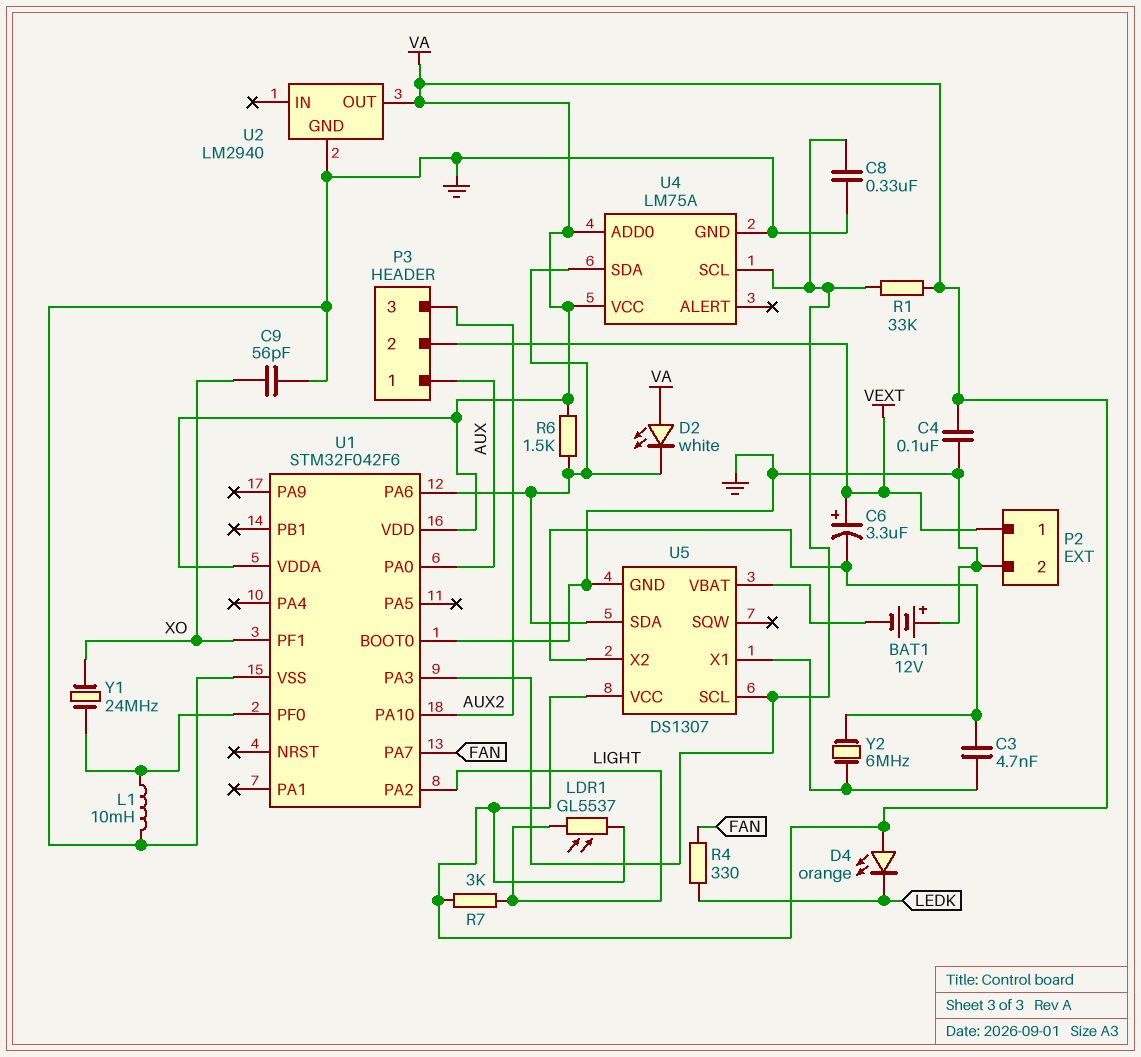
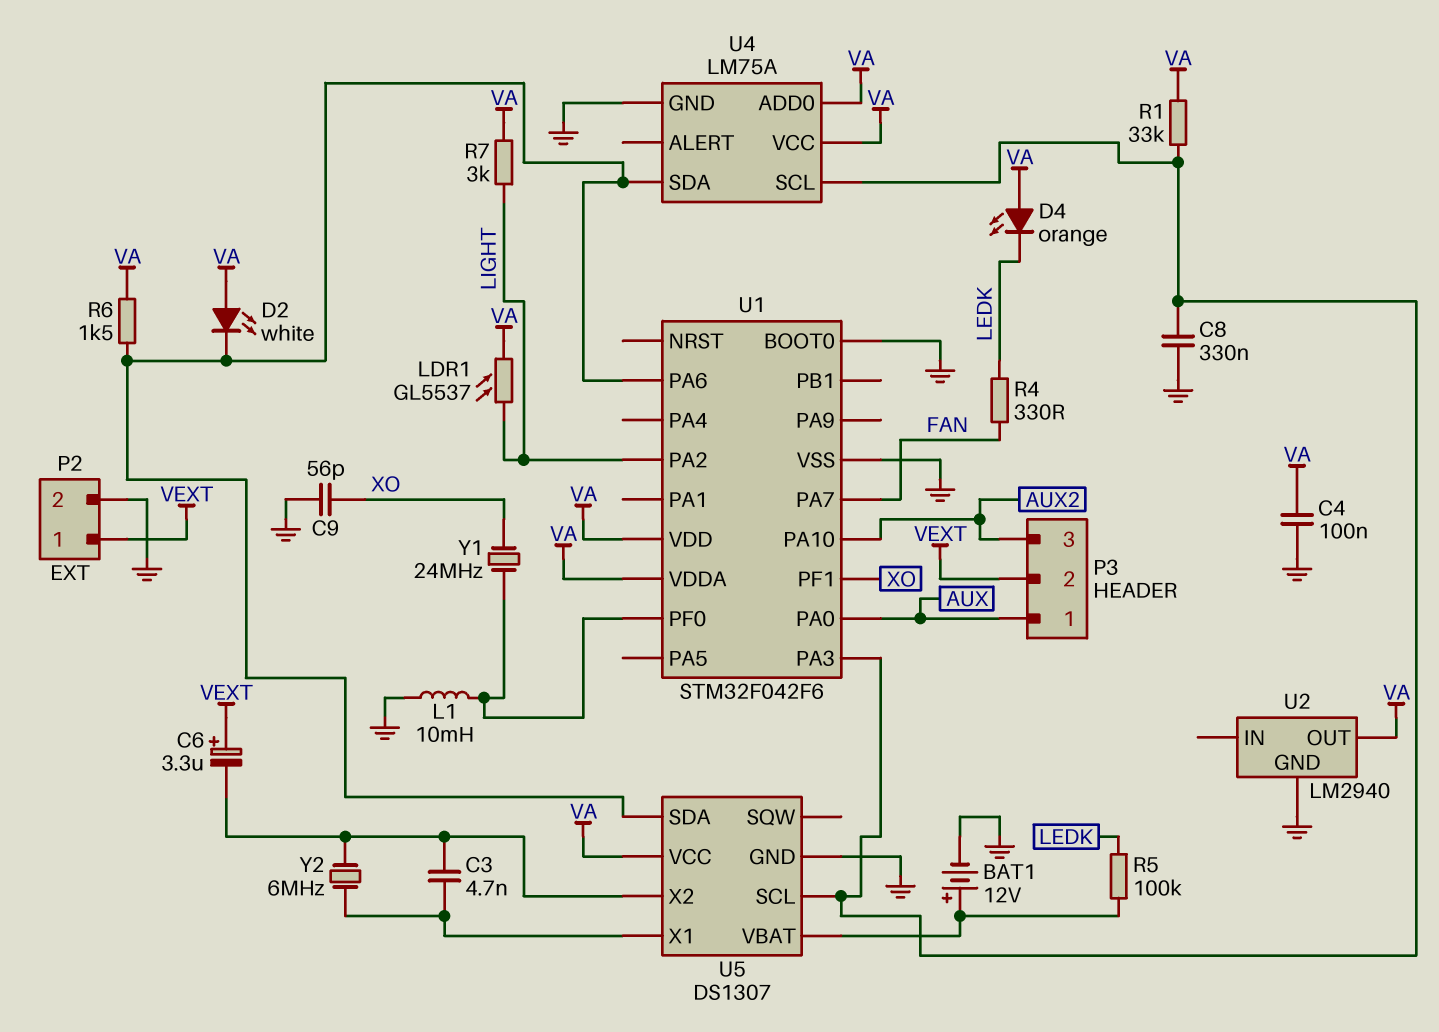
BAT1: 12V (plus GND, minus U5/VBAT) -> 12V (plus U5/VBAT, minus GND)
R5: none -> 100k (LEDK, U5/VBAT)

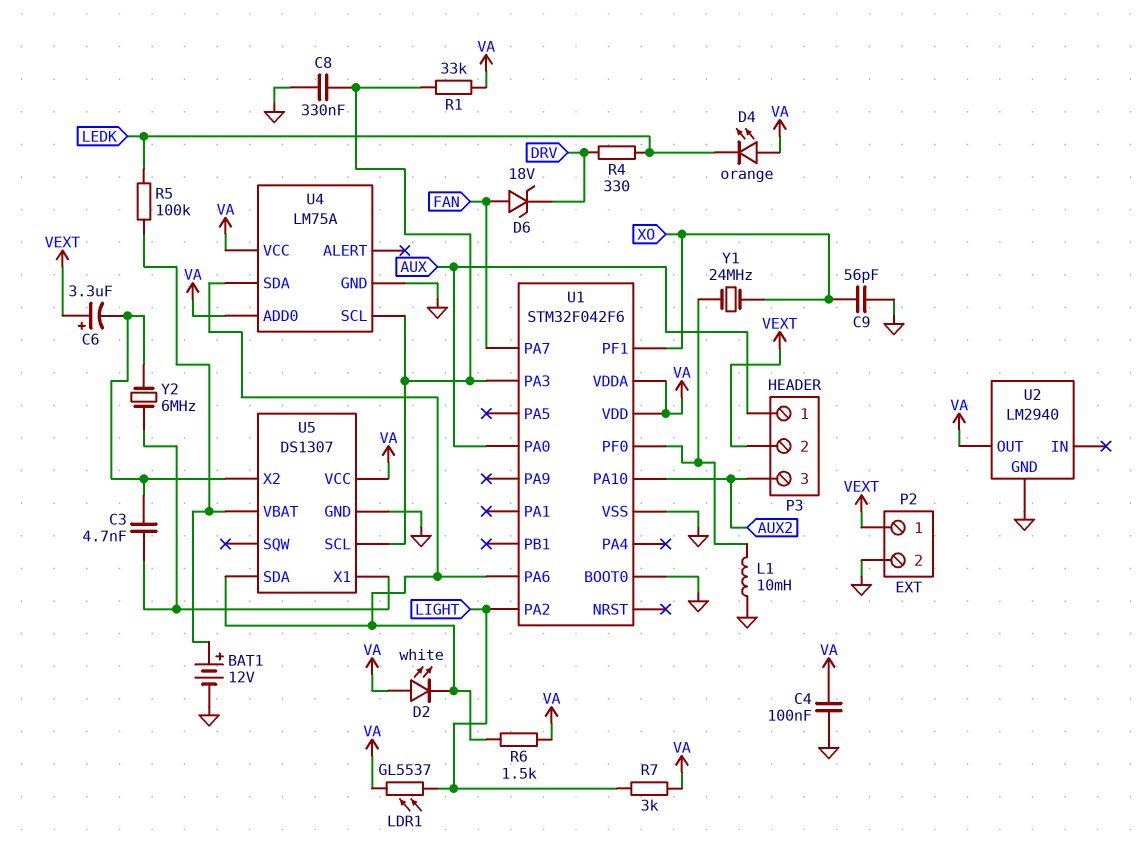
D6: none -> zener 18V (A FAN, K DRV)
R4: 330 (FAN, LEDK) -> 330 (DRV, LEDK)

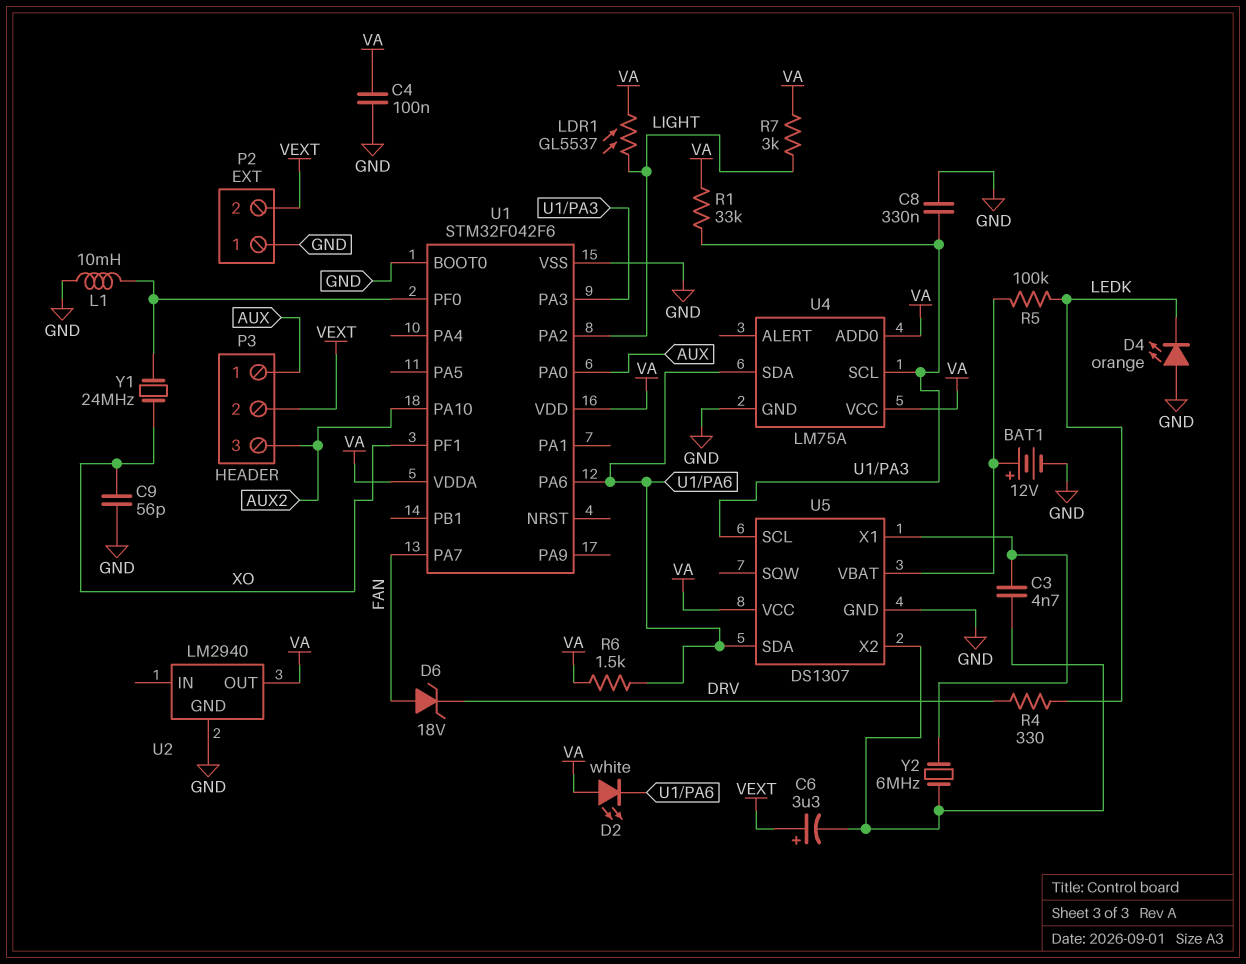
D4: LED orange (A VA, K LEDK) -> LED orange (A GND, K LEDK)
P2 pin 1: VEXT -> GND
P2 pin 2: GND -> VEXT

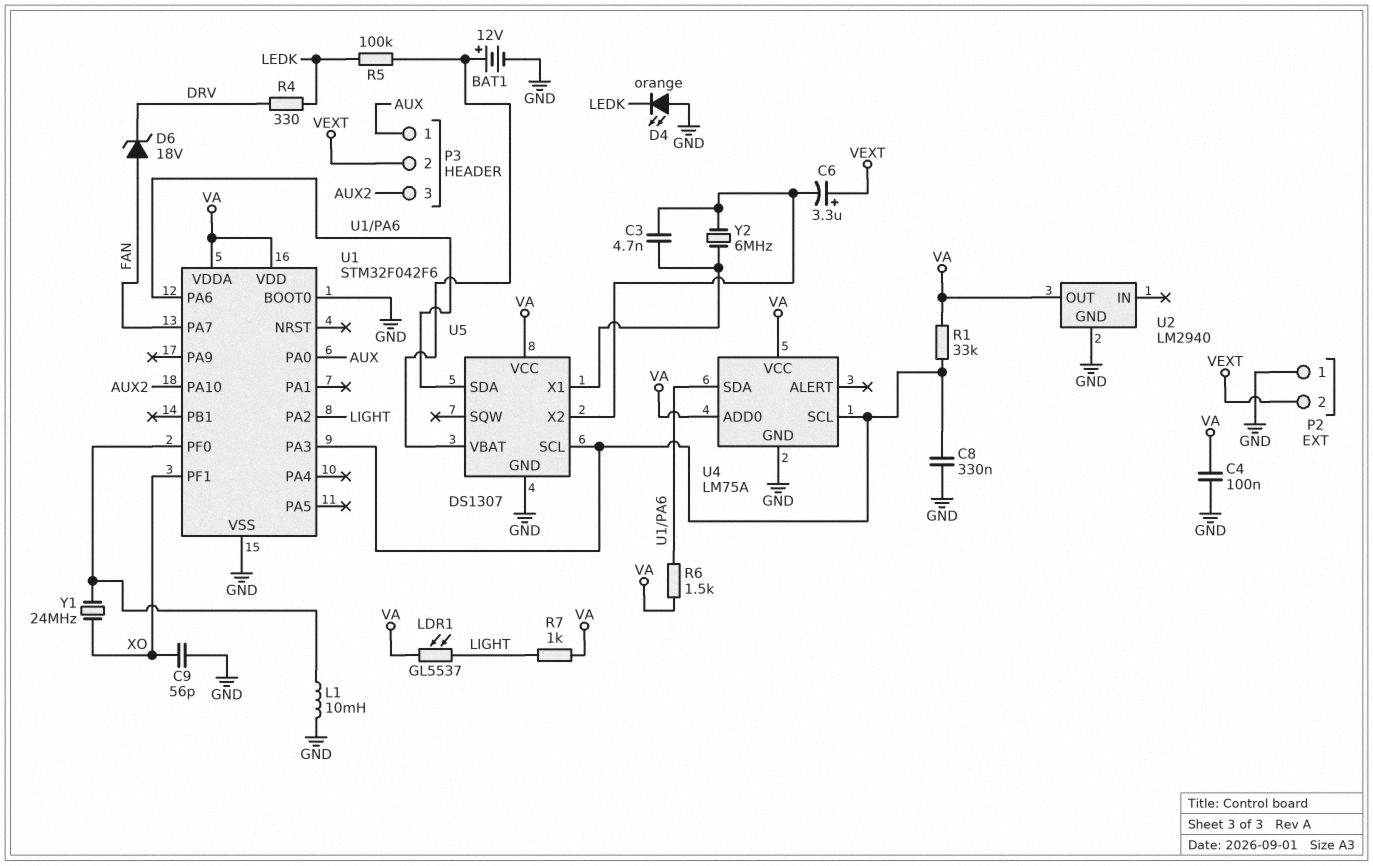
D2: LED white (A VA, K U1/PA6) -> none
R7: 3k (LIGHT, VA) -> 1k (LIGHT, VA)

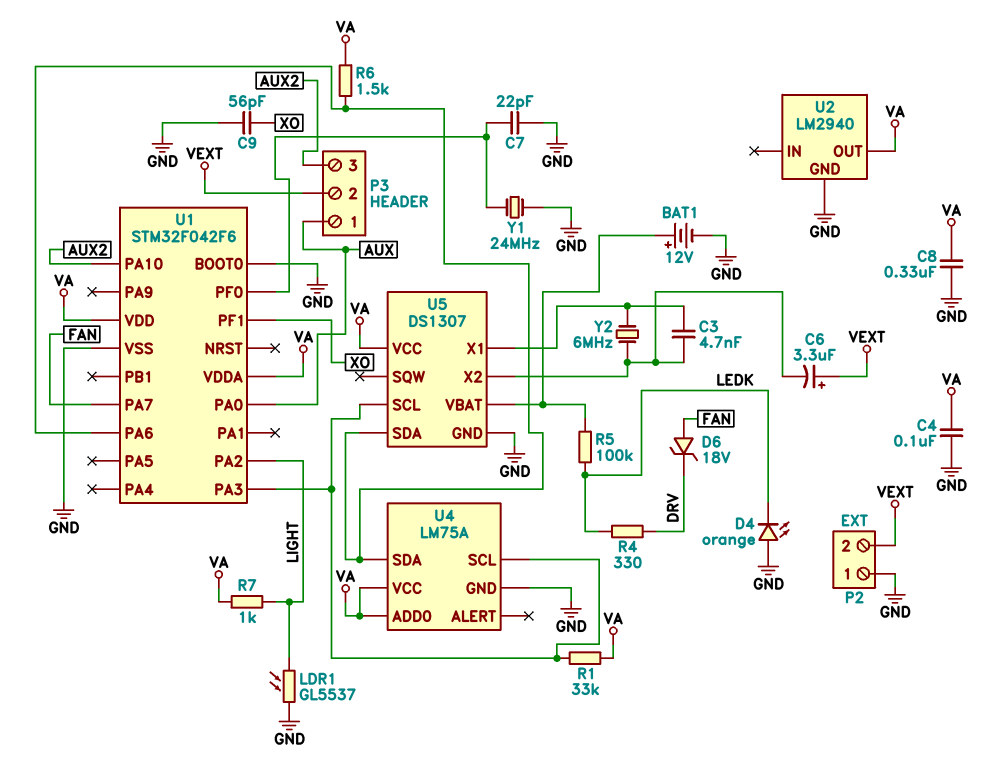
C7: none -> 22pF (GND, U1/PF0)
C8: 330nF (GND, U1/PA3) -> 330nF (GND, VA)
L1: 10mH (GND, U1/PF0) -> none
LDR1: GL5537 (LIGHT, VA) -> GL5537 (GND, LIGHT)
Y1: 24MHz (U1/PF0, XO) -> 24MHz (GND, U1/PF0)

